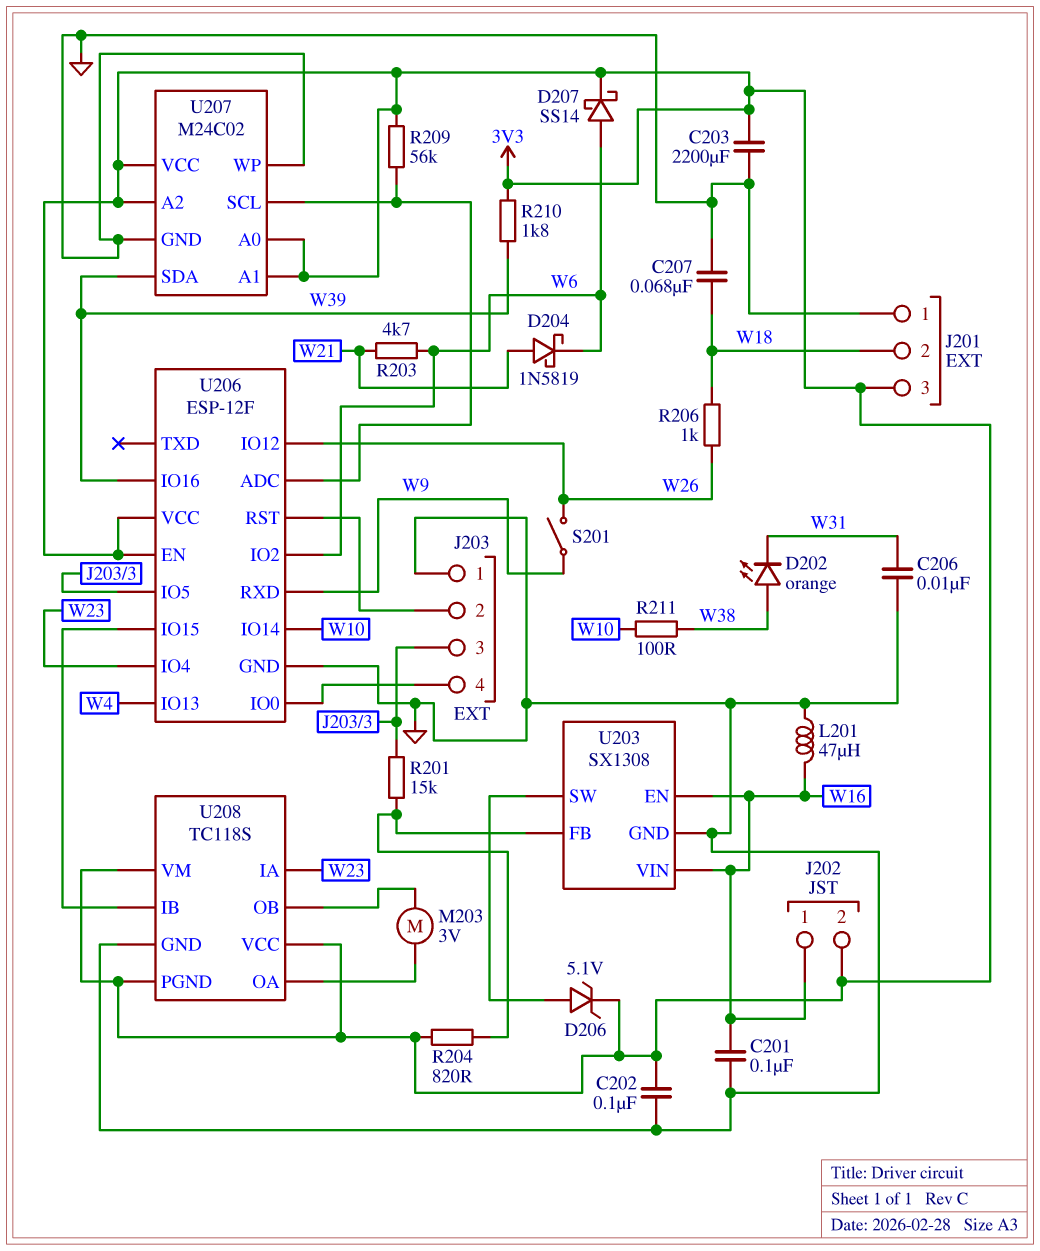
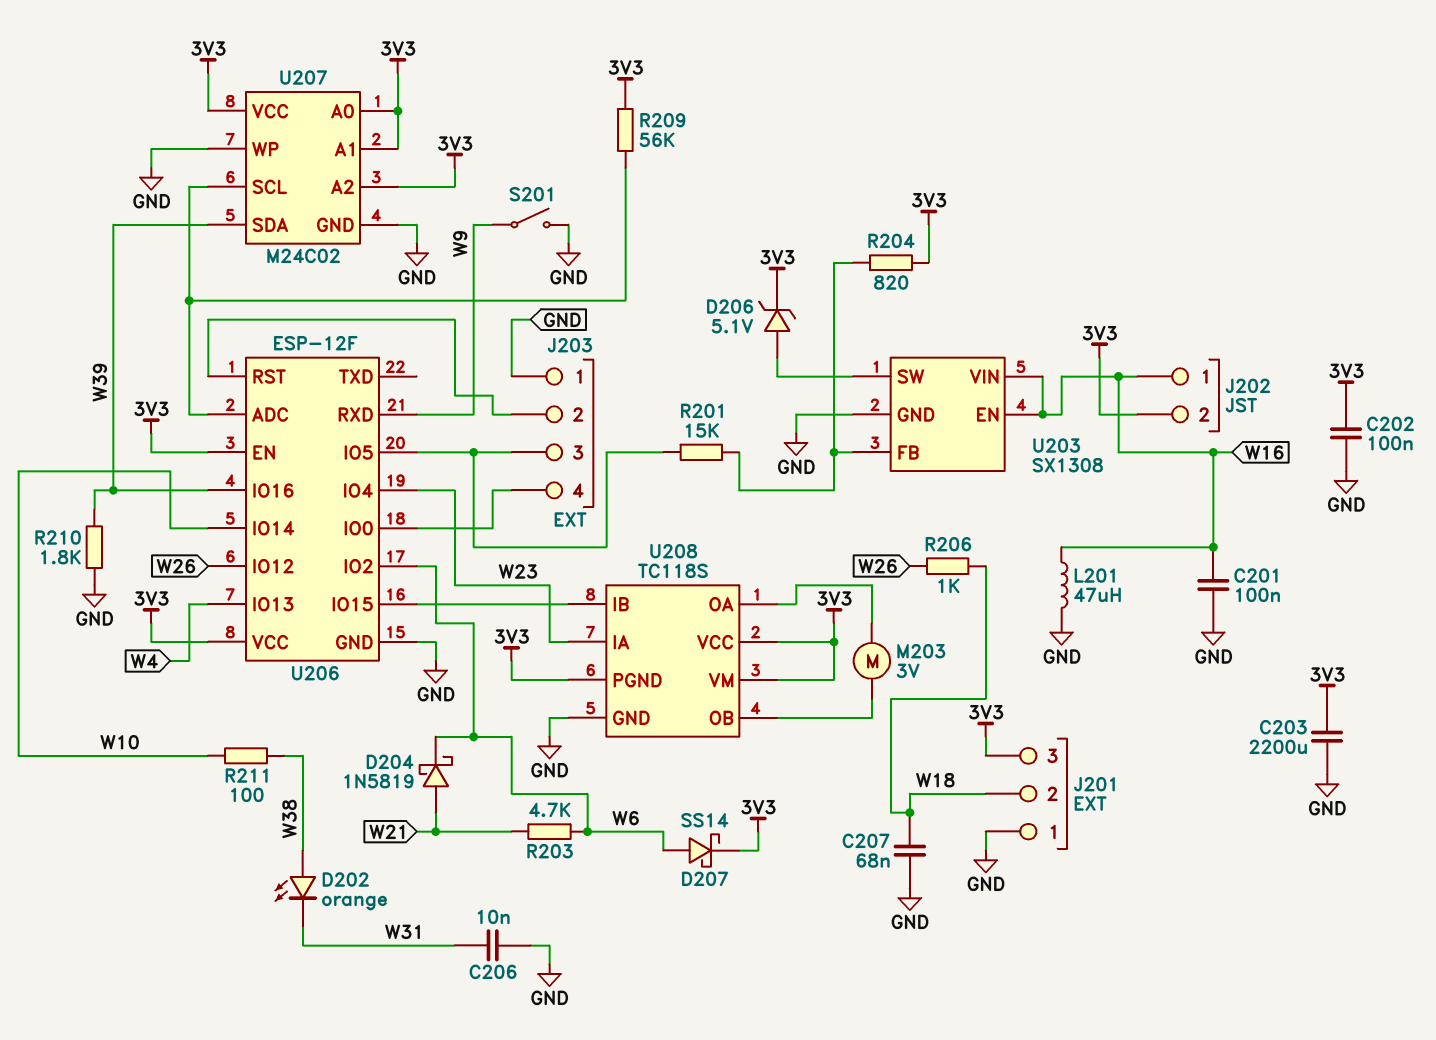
R210: 1.8k (3V3, W39) -> 1.8k (GND, W39)
S201: switch (W9, W26) -> switch (GND, W9)

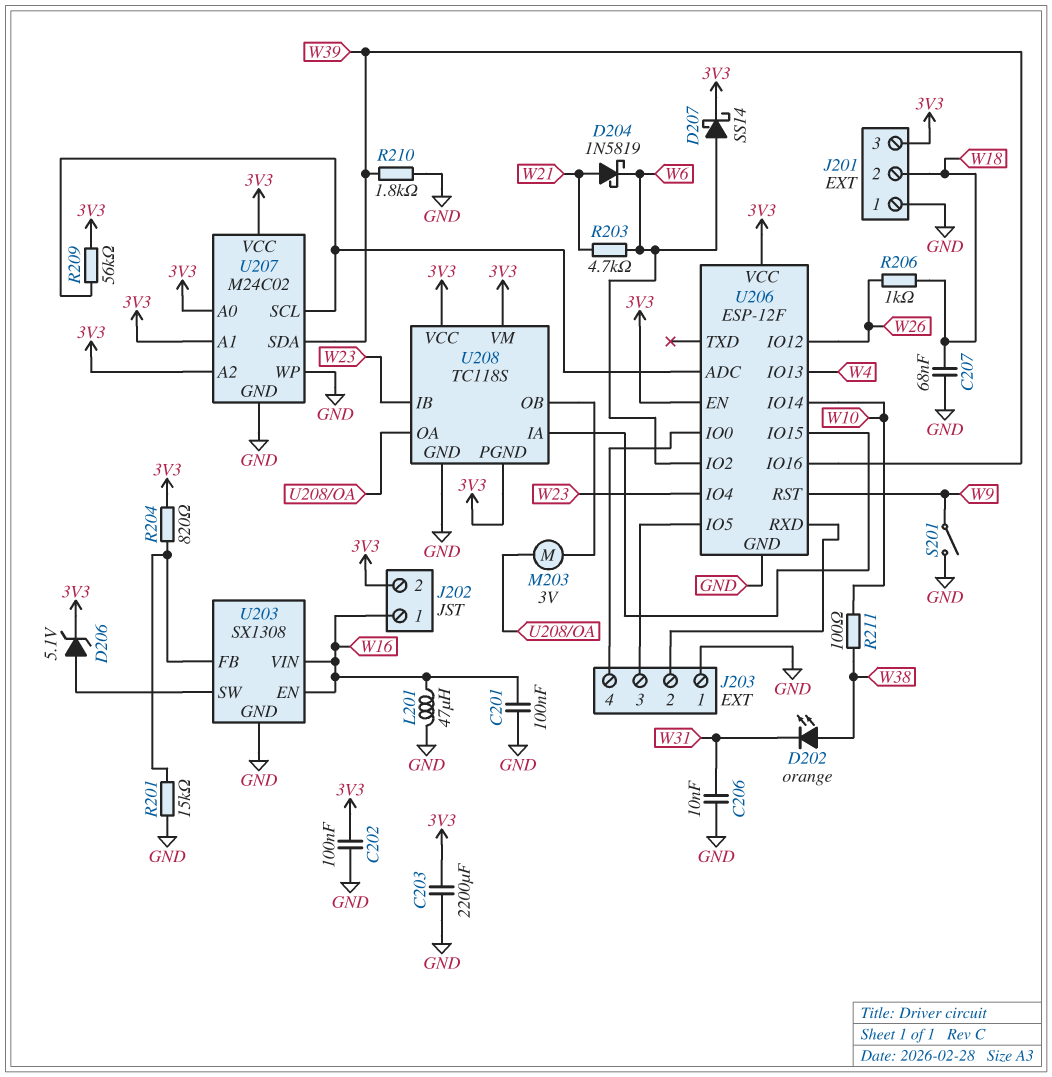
R201: 15k (J203/3, U203/FB) -> 15k (GND, U203/FB)
U206 pin RST: J203/2 -> W9
U206 pin RXD: W9 -> J203/2
U208 pin IA: W23 -> U206/IO15
U208 pin IB: U206/IO15 -> W23

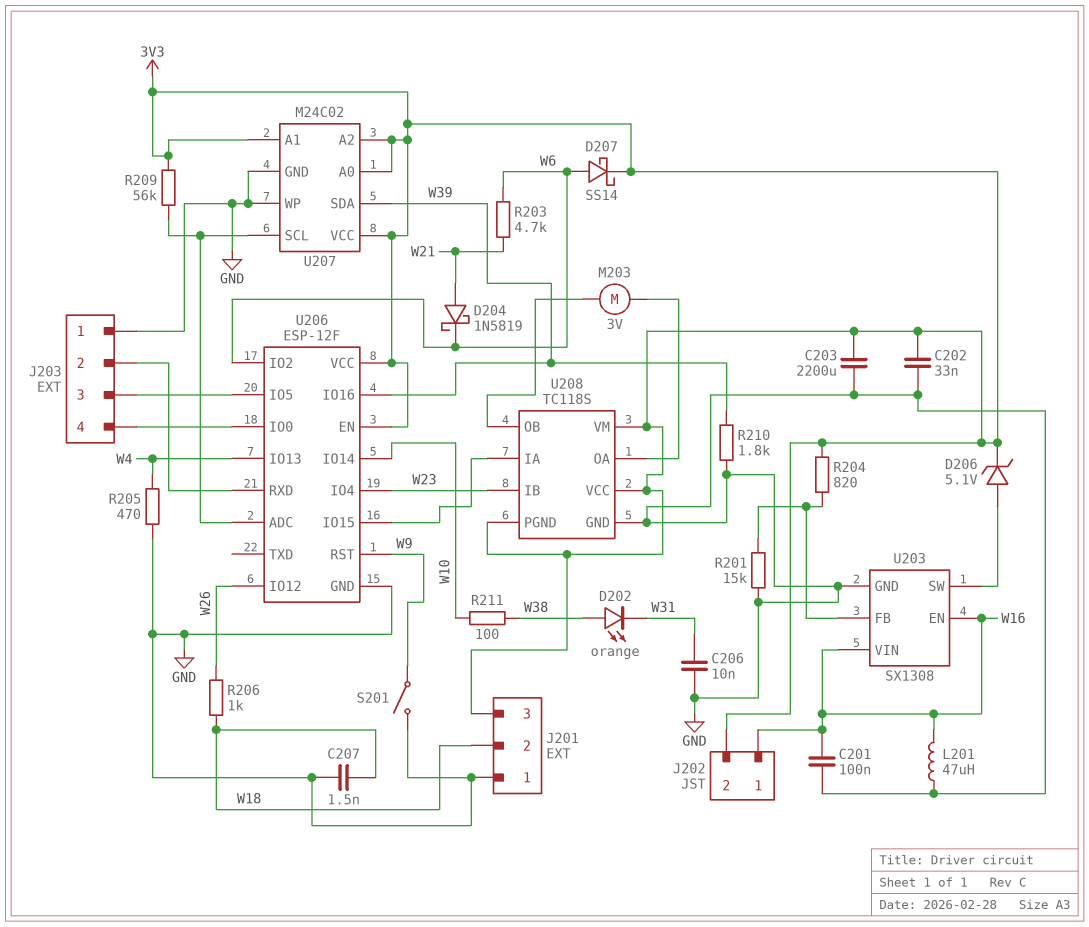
C202: 100nF (3V3, GND) -> 33nF (3V3, GND)
C207: 68nF (GND, W18) -> 1.5nF (GND, W18)
R205: none -> 470 (GND, W4)

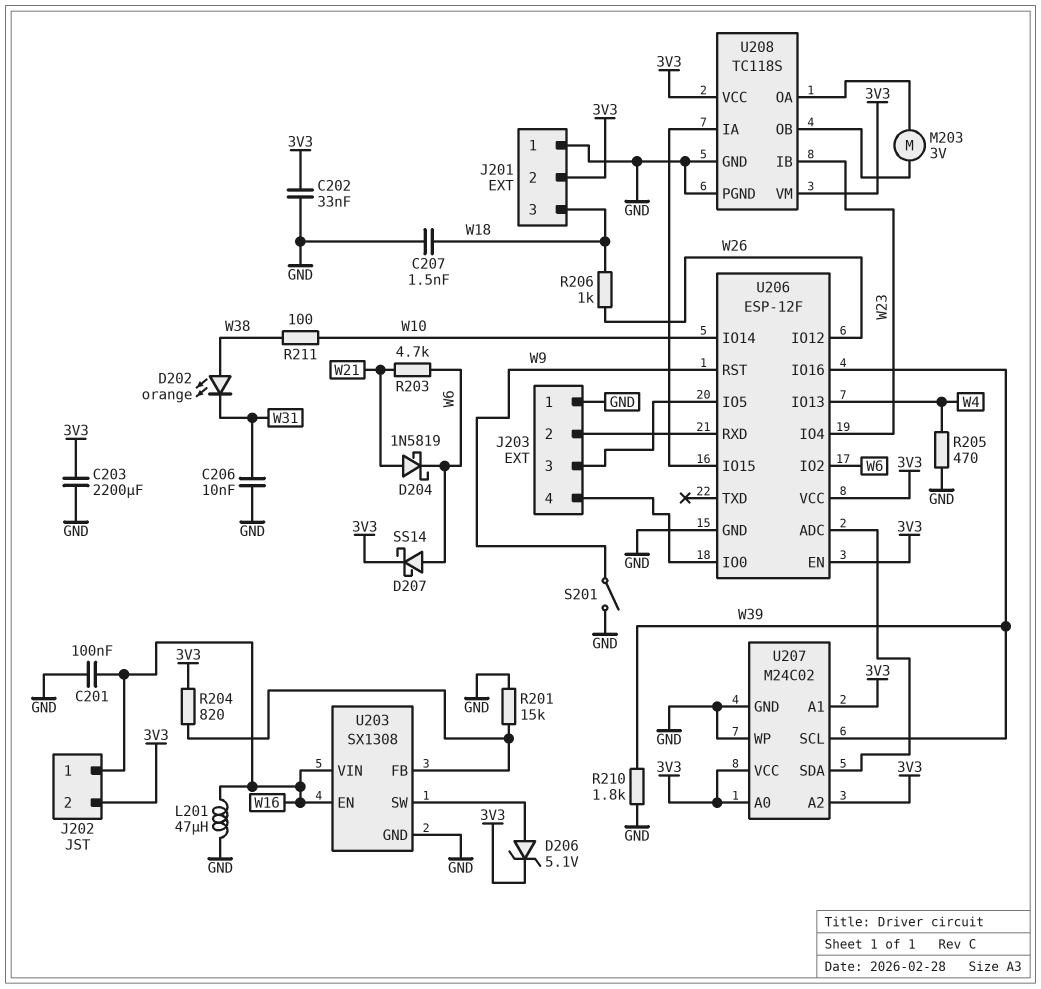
J201 pin 2: W18 -> 3V3
J201 pin 3: 3V3 -> W18
R209: 56k (3V3, U206/ADC) -> none
U207 pin SCL: U206/ADC -> W39
U207 pin SDA: W39 -> U206/ADC
U208 pin PGND: 3V3 -> GND

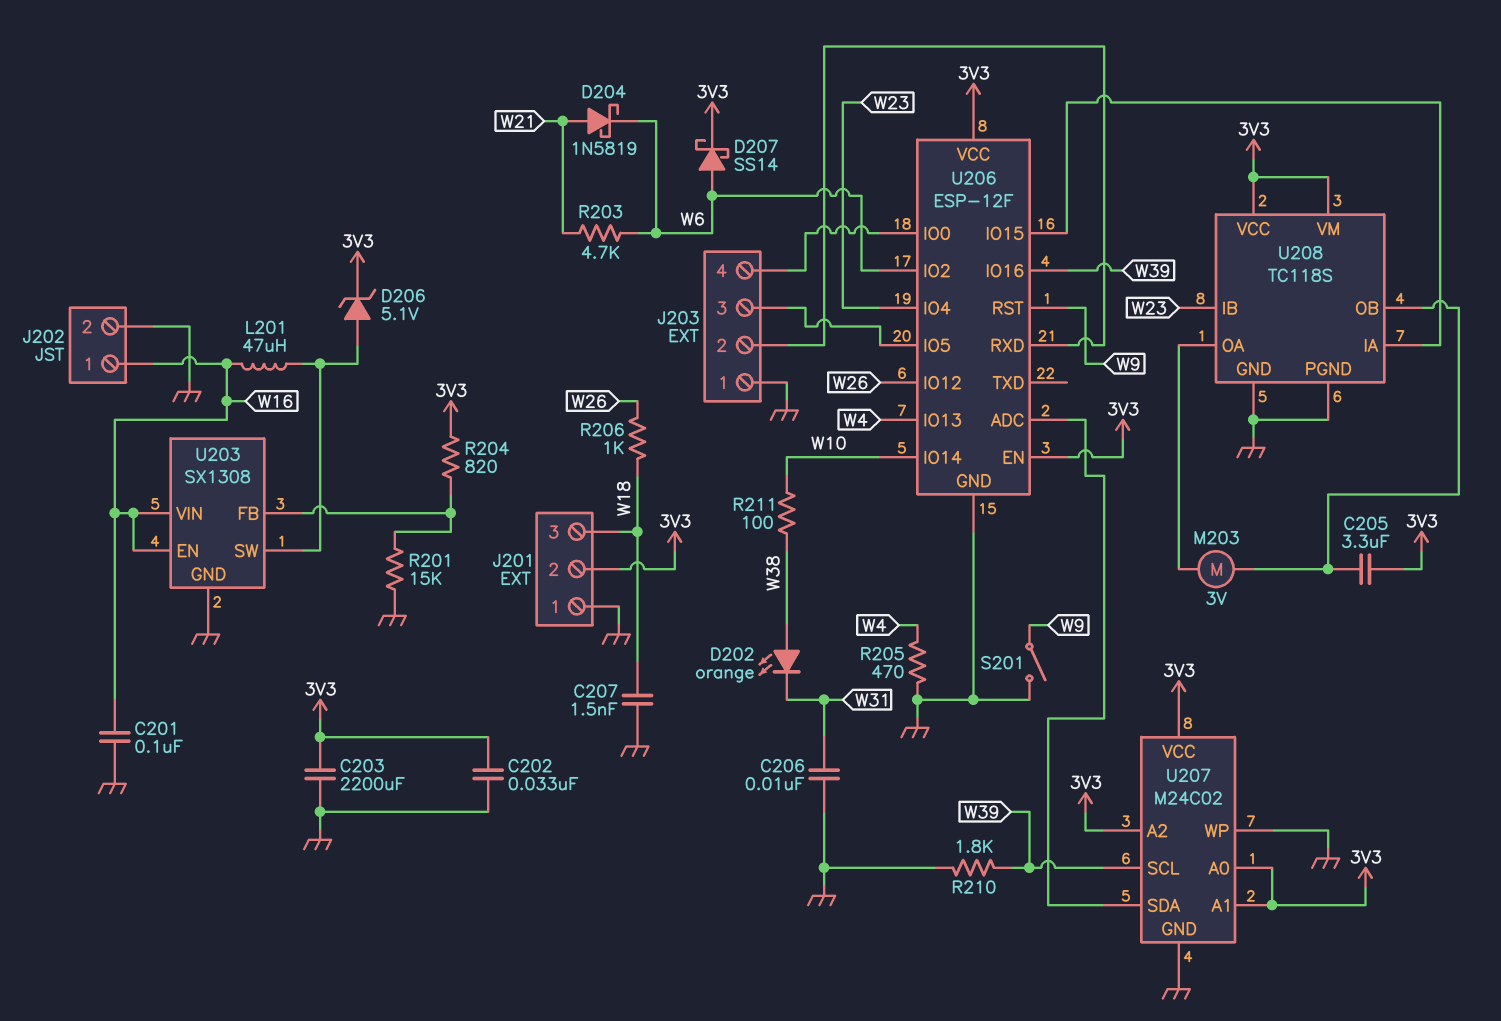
C205: none -> 3.3uF (3V3, U208/OB)
J202 pin 2: 3V3 -> GND
L201: 47uH (GND, W16) -> 47uH (U203/SW, W16)

